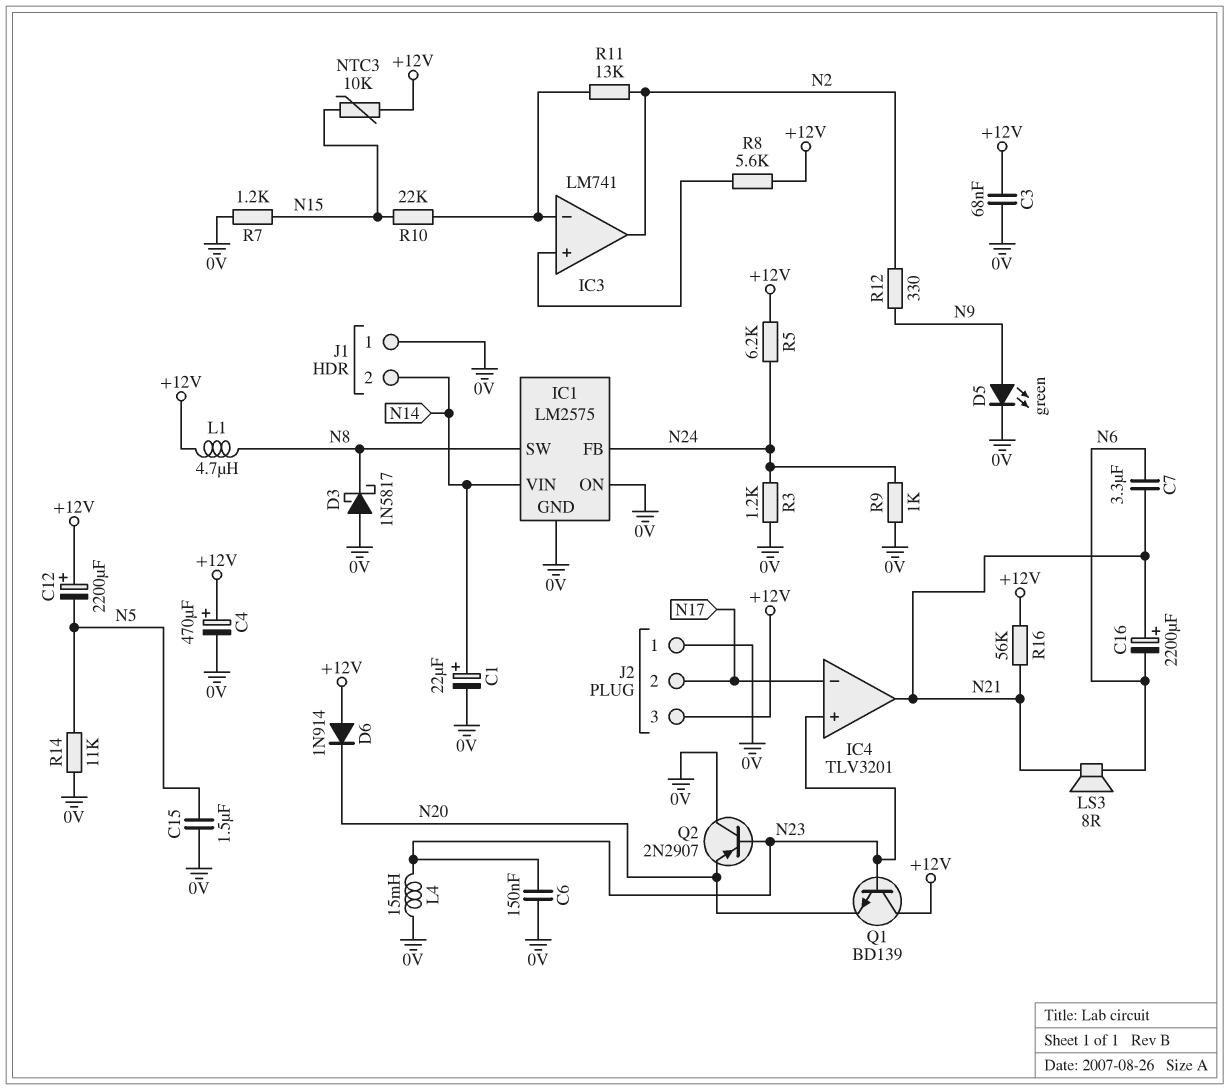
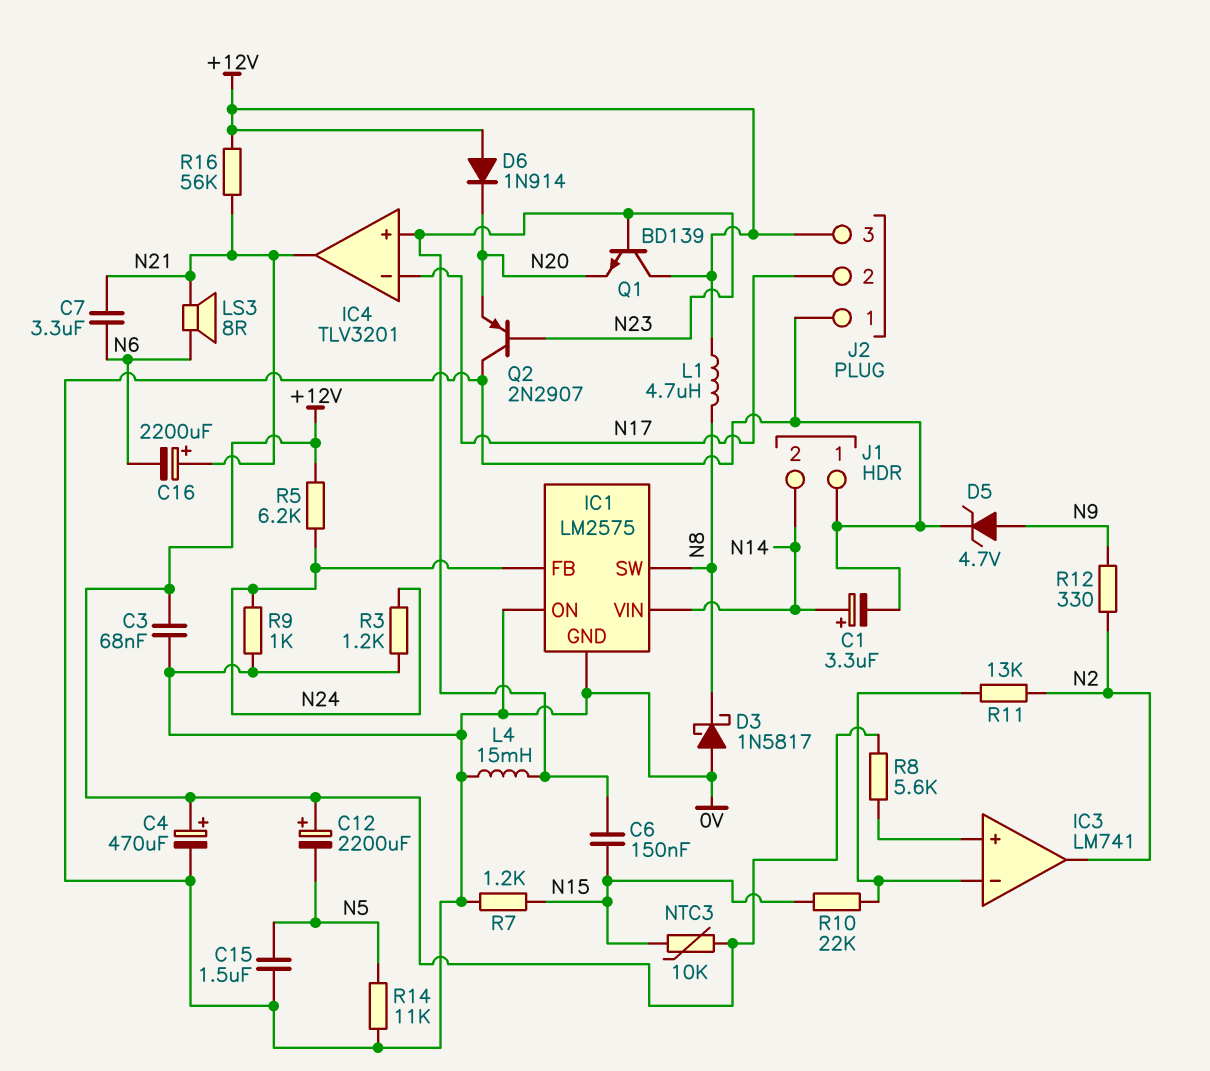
C1: 22uF (plus N14, minus 0V) -> 3.3uF (plus N14, minus 0V)
C6: 150nF (0V, N23) -> 150nF (N15, N23)
D5: LED green (A N9, K 0V) -> zener 4.7V (A N9, K 0V)

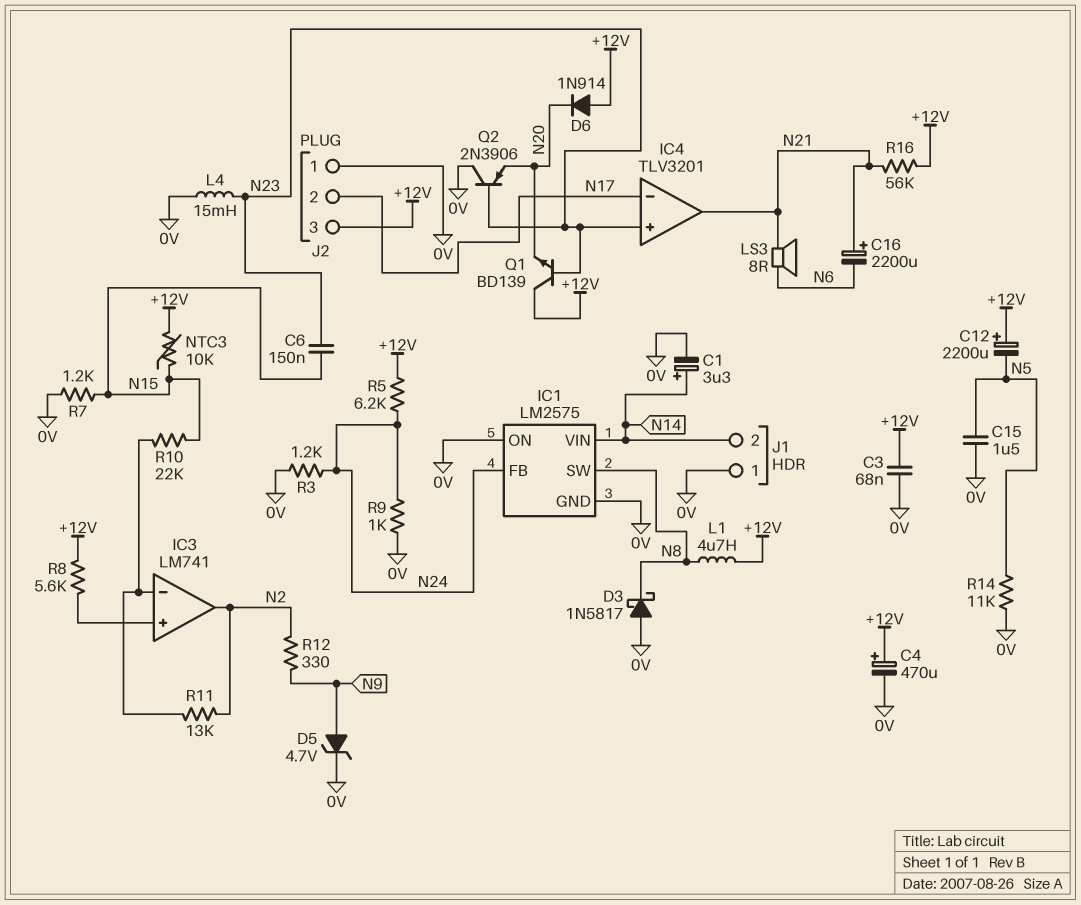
C7: 3.3uF (N6, N21) -> none
Q2: PNP 2N2907 (B N23, C 0V, E N20) -> PNP 2N3906 (B N23, C 0V, E N20)

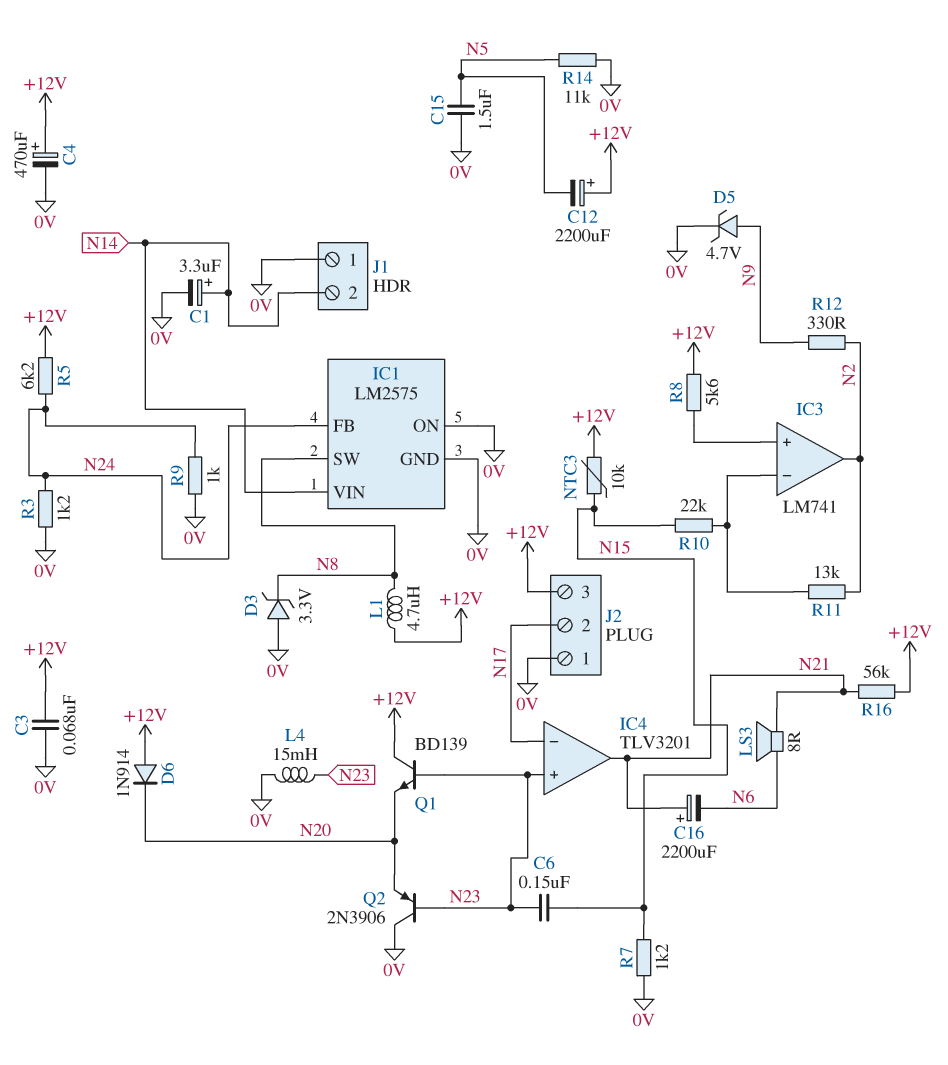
D3: schottky 1N5817 (A 0V, K N8) -> zener 3.3V (A 0V, K N8)

